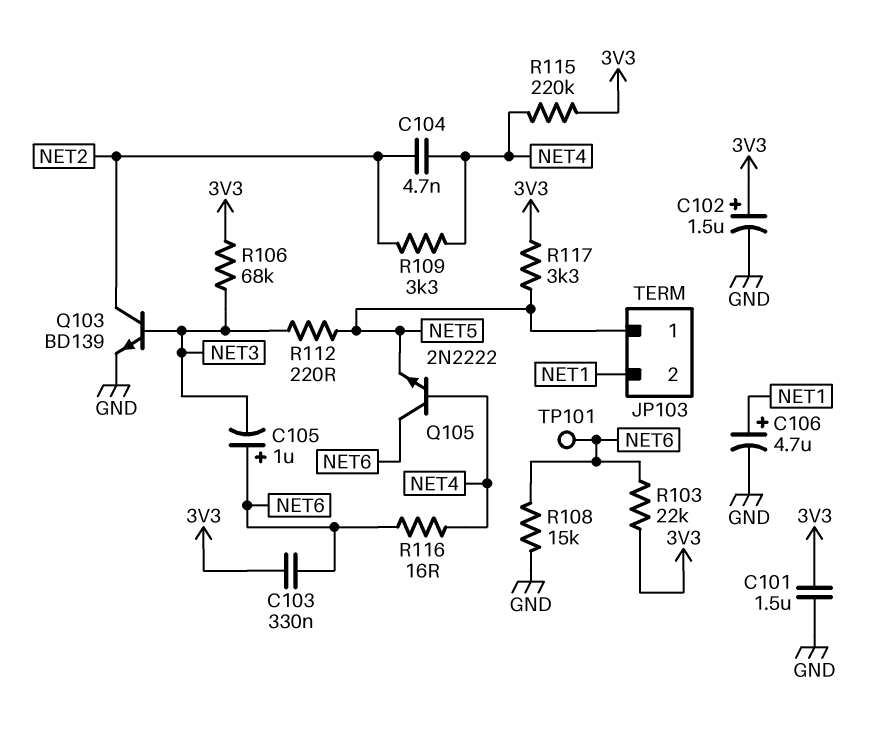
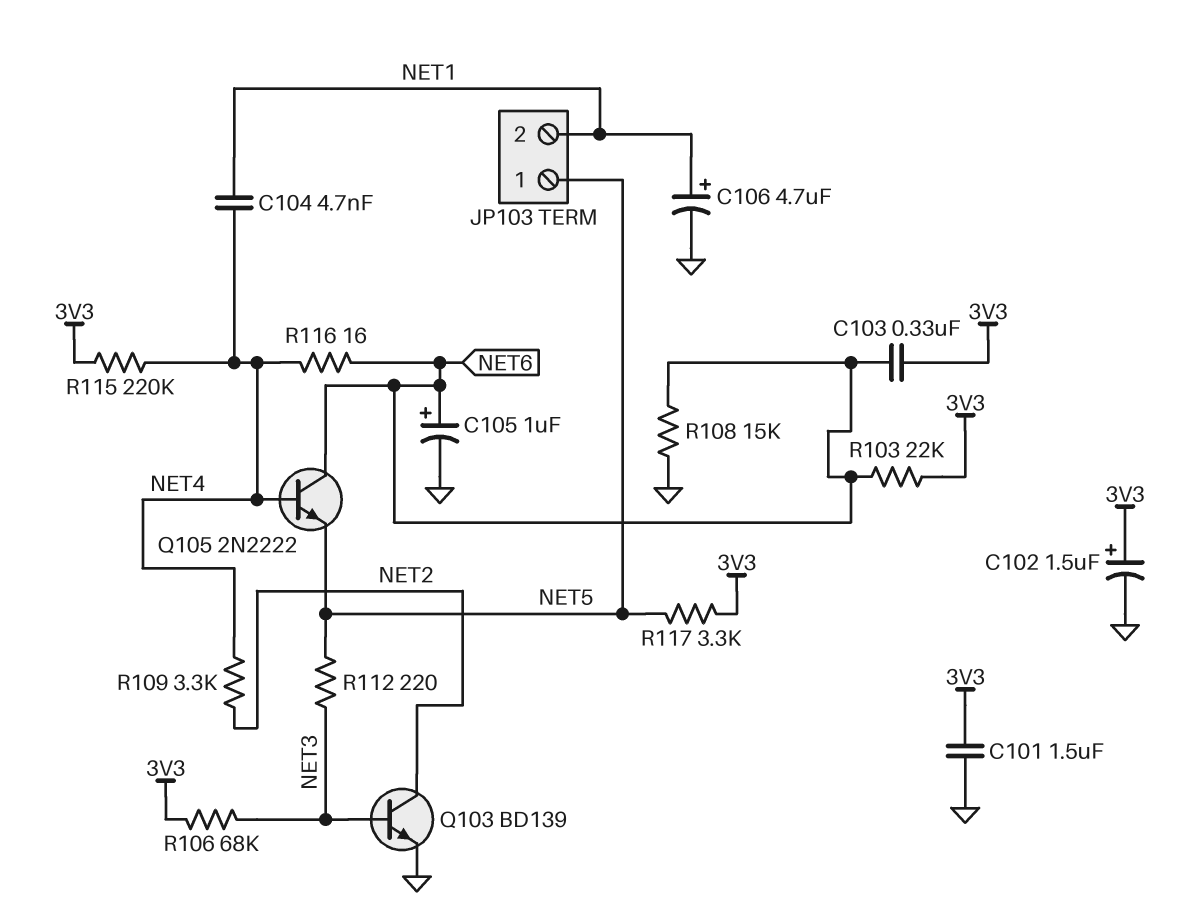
C104: 4.7nF (NET2, NET4) -> 4.7nF (NET1, NET4)
C105: 1uF (plus NET6, minus NET3) -> 1uF (plus NET6, minus GND)
TP101: test point (NET6) -> none

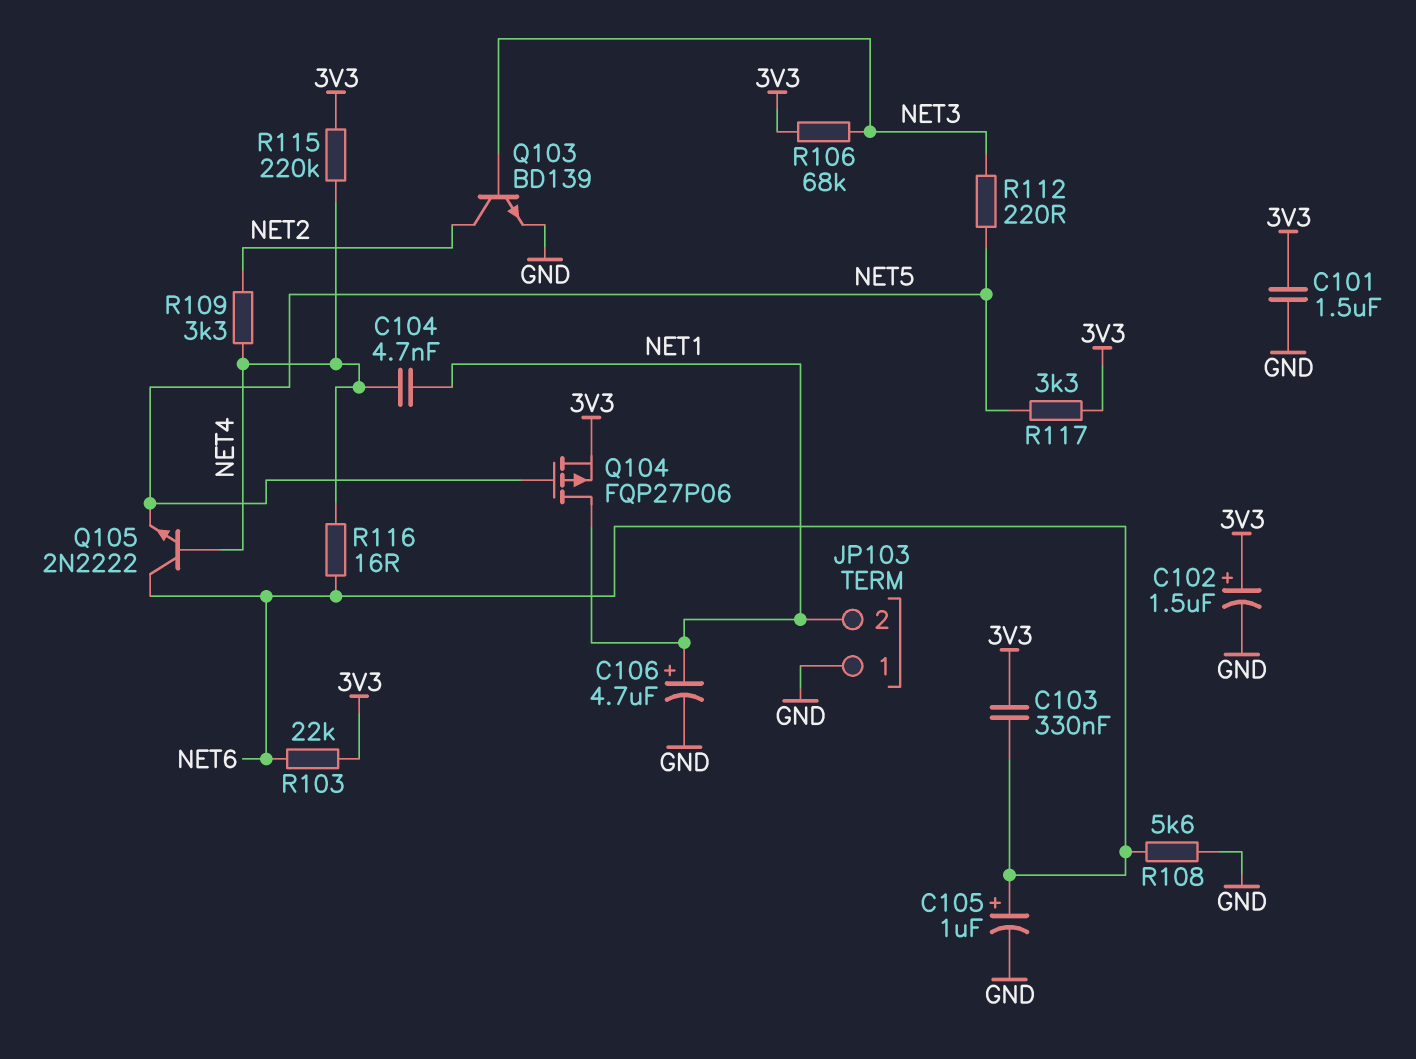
JP103 pin 1: NET5 -> GND
Q104: none -> PMOS FQP27P06 (G NET5, D NET1, S 3V3)
R108: 15k (GND, NET6) -> 5.6k (GND, NET6)

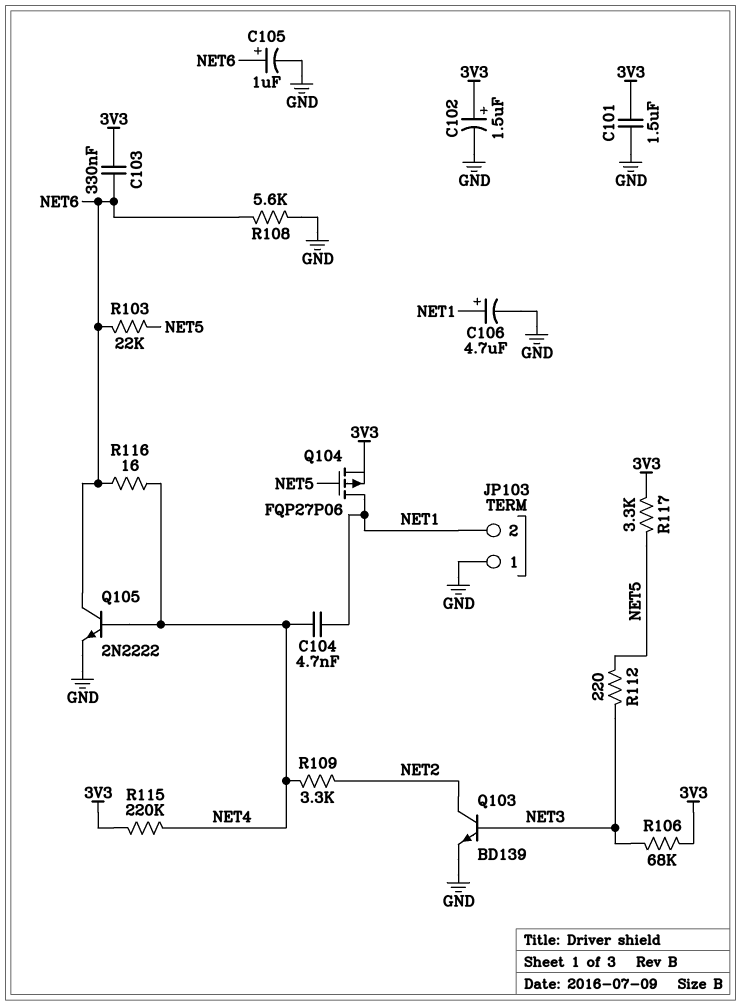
Q105: NPN 2N2222 (B NET4, C NET6, E NET5) -> NPN 2N2222 (B NET4, C NET6, E GND)
R103: 22k (3V3, NET6) -> 22k (NET5, NET6)

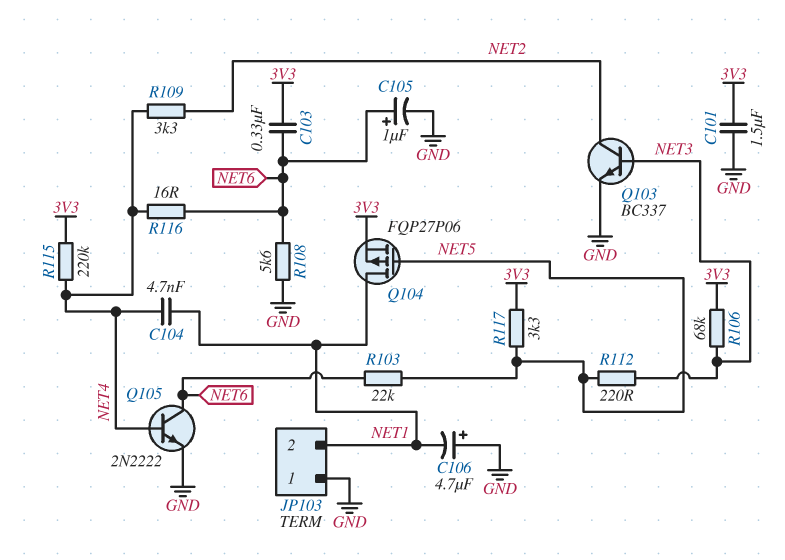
C102: 1.5uF (plus 3V3, minus GND) -> none
C106: 4.7uF (plus NET1, minus GND) -> 4.7uF (plus GND, minus NET1)
Q103: NPN BD139 (B NET3, C NET2, E GND) -> NPN BC337 (B NET3, C NET2, E GND)

